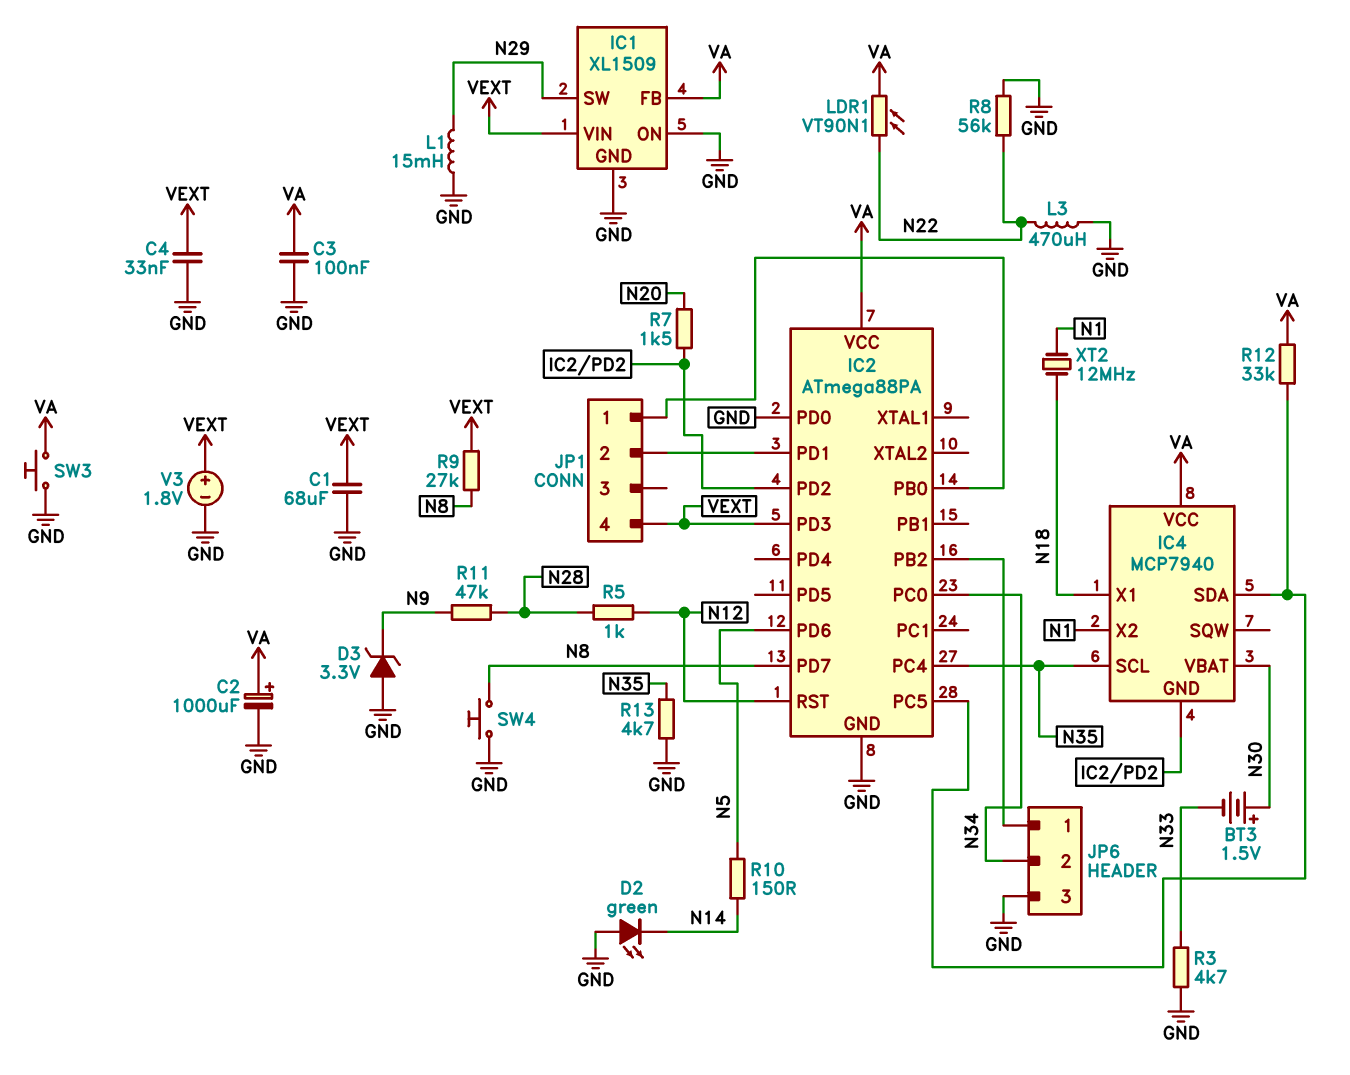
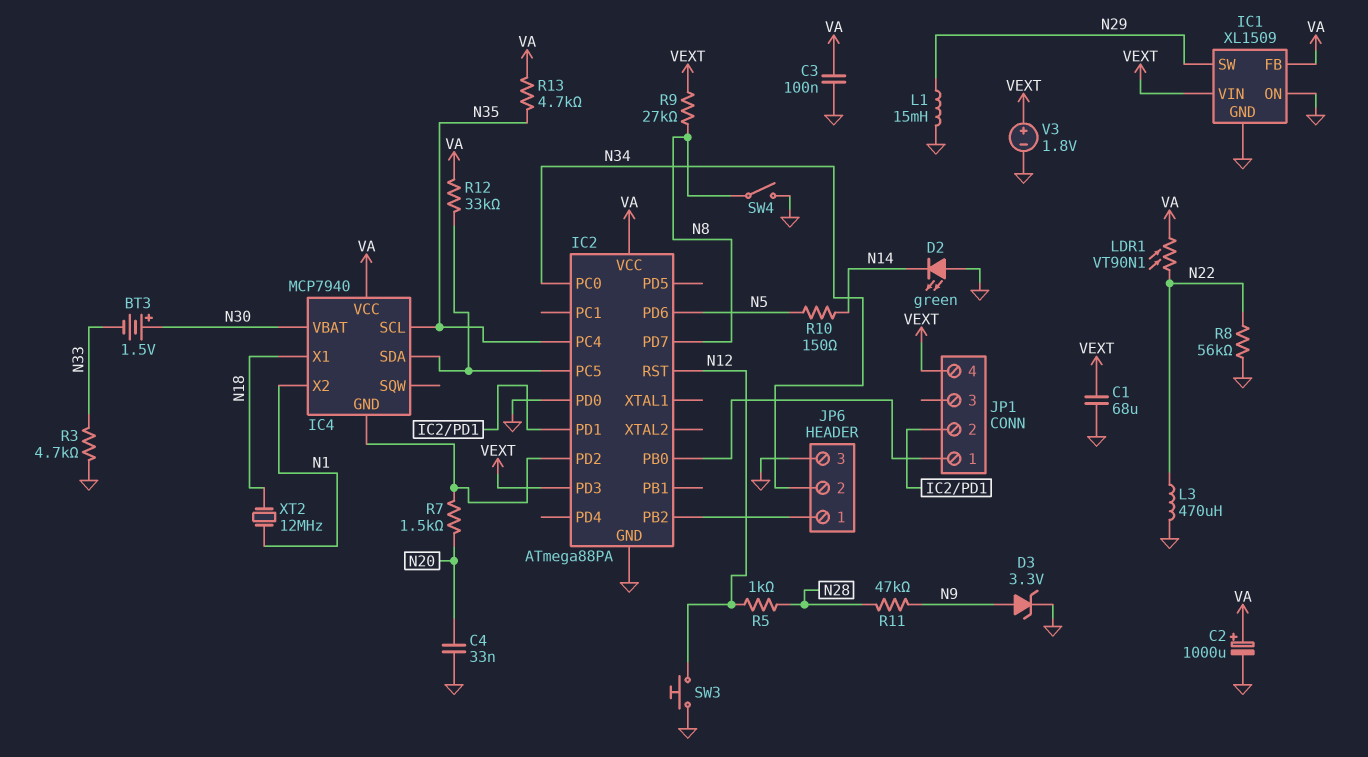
C4: 33nF (GND, VEXT) -> 33nF (GND, N20)
D3: zener 3.3V (A GND, K N9) -> zener 3.3V (A N9, K GND)
R13: 4.7k (GND, N35) -> 4.7k (N35, VA)
SW3: button (GND, VA) -> button (GND, N12)
SW4: button (GND, N8) -> switch (GND, N8)

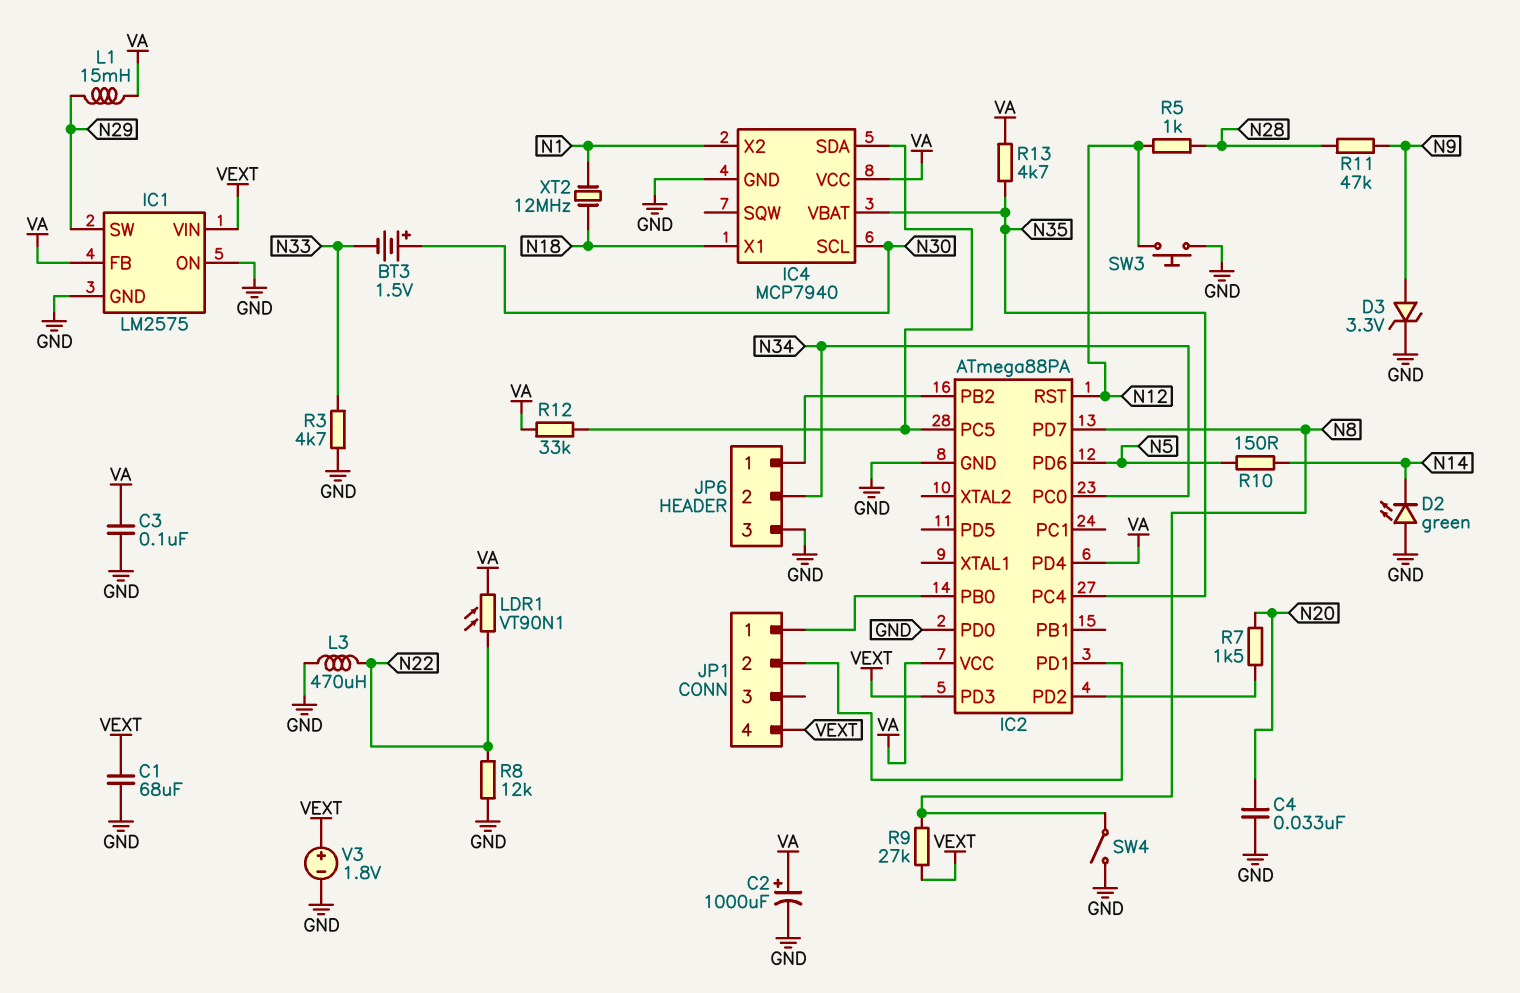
IC1: XL1509 -> LM2575
IC2 pin PD4: none -> VA
IC4 pin GND: IC2/PD2 -> GND
IC4 pin SCL: N35 -> N30
IC4 pin VBAT: N30 -> N35
L1: 15mH (GND, N29) -> 15mH (N29, VA)
R8: 56k (GND, N22) -> 12k (GND, N22)

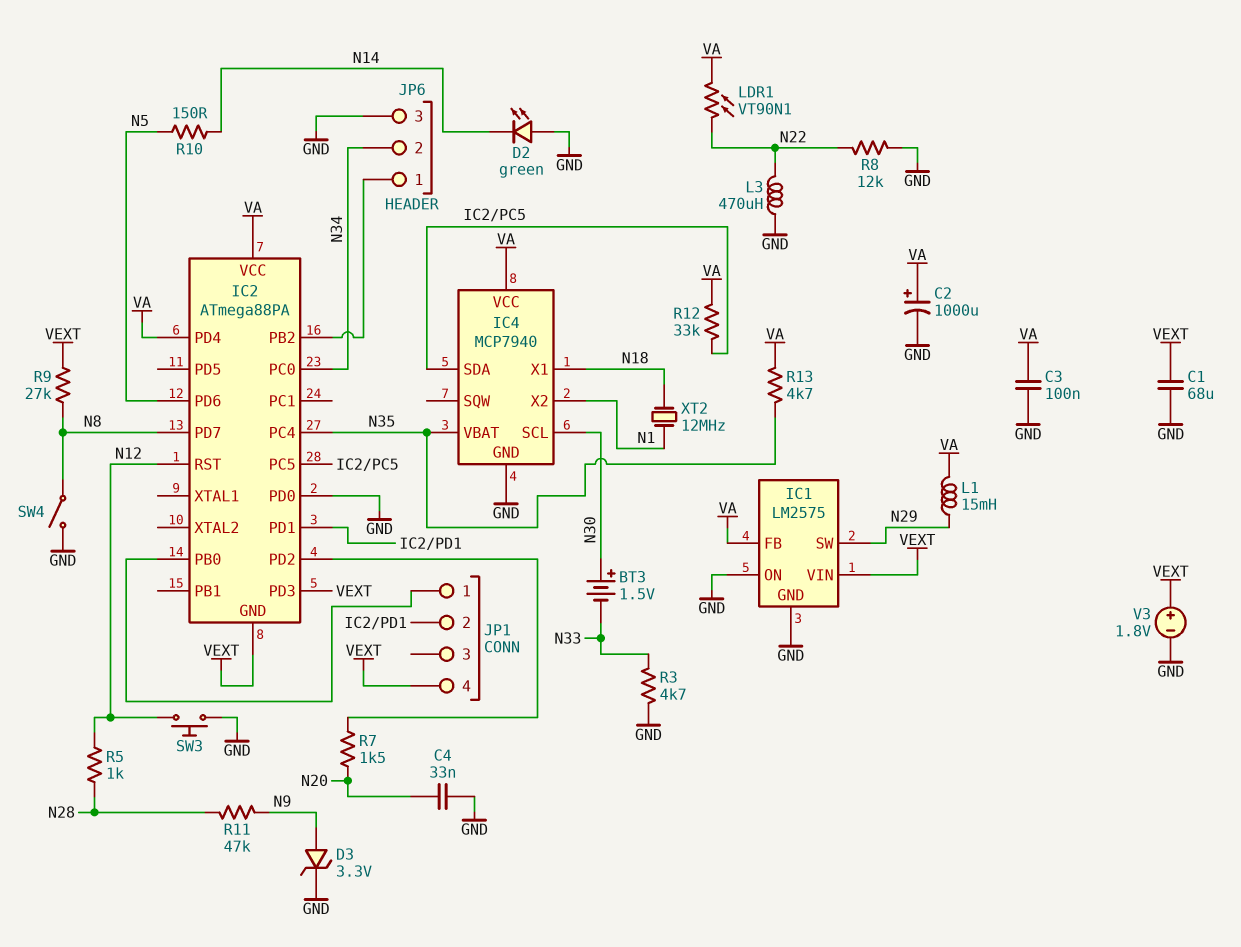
IC2 pin GND: GND -> VEXT

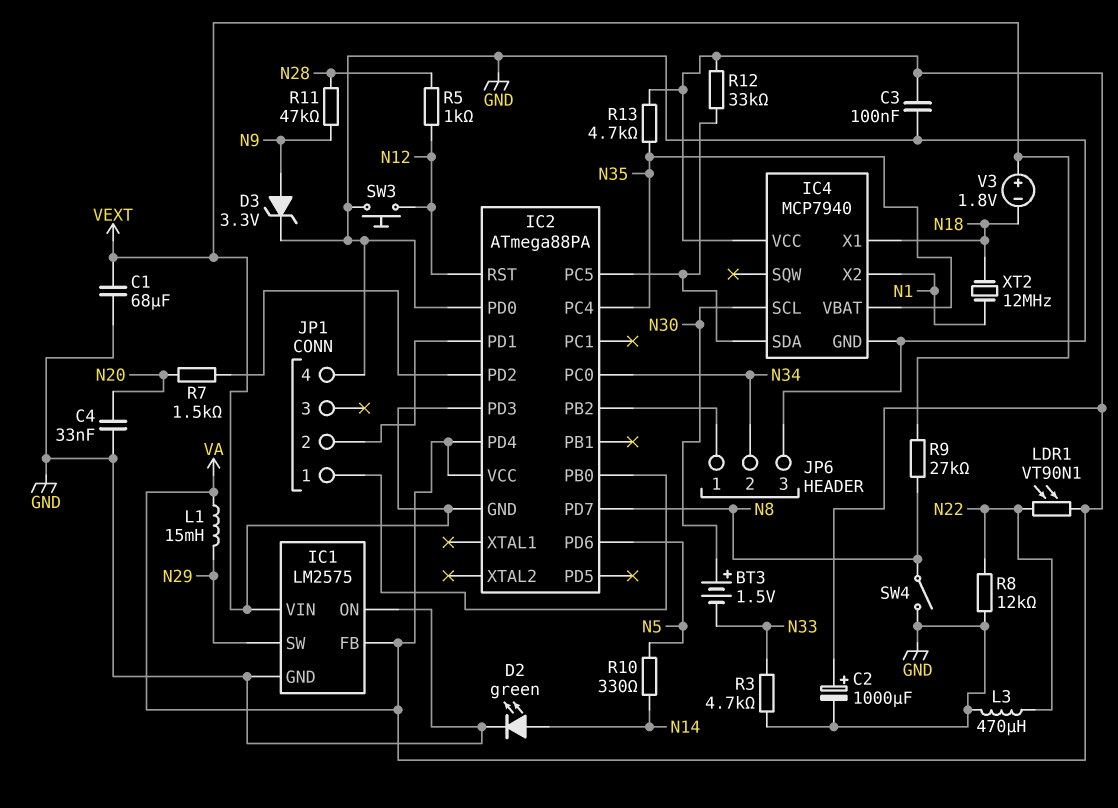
D2: LED green (A GND, K N14) -> LED green (A N14, K GND)
JP1 pin 4: VEXT -> GND
R10: 150 (N5, N14) -> 330 (N5, N14)
V3: 1.8V (plus VEXT, minus GND) -> 1.8V (plus VEXT, minus N18)

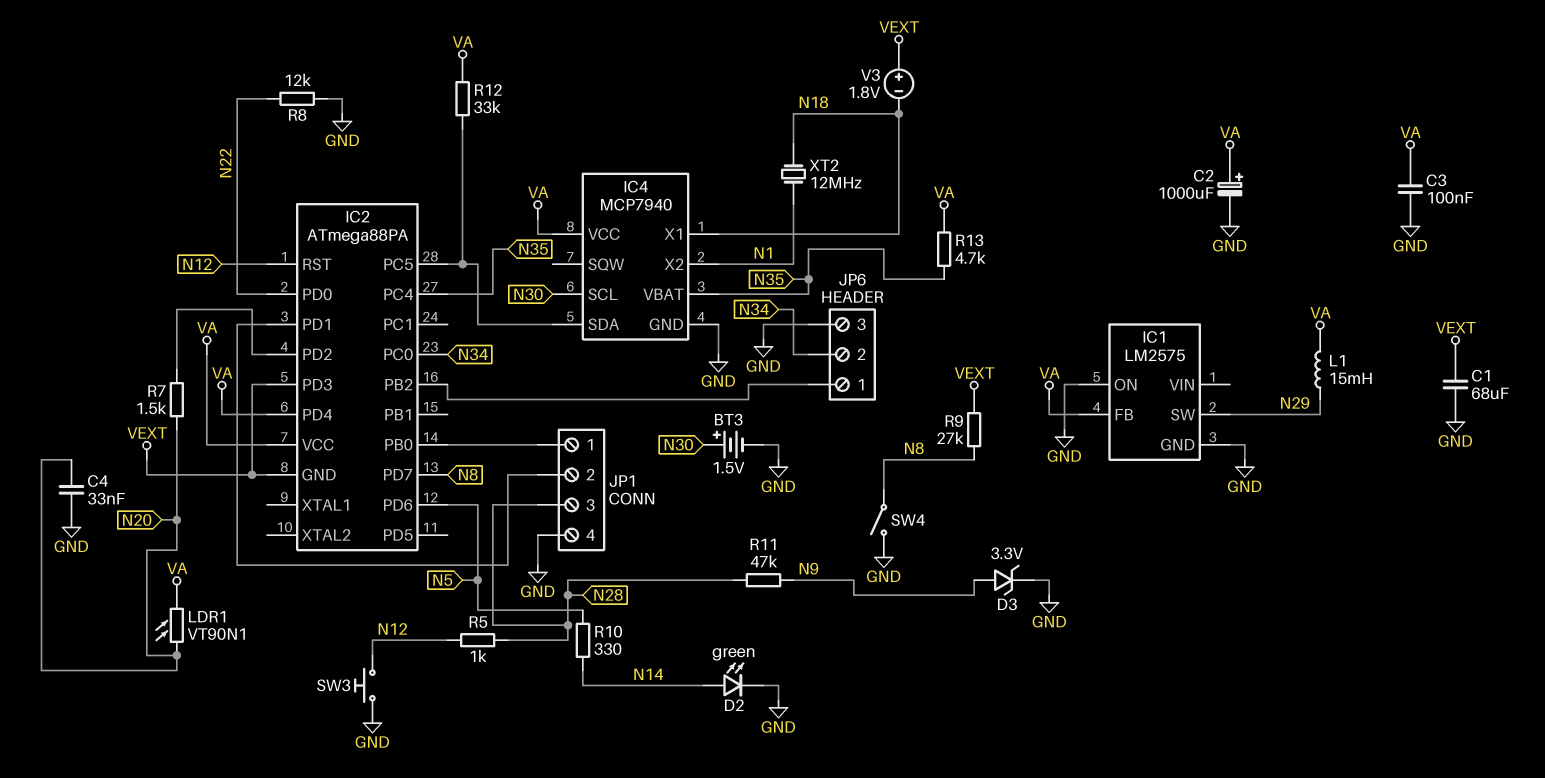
BT3: 1.5V (plus N30, minus N33) -> 1.5V (plus N30, minus GND)
IC1 pin VIN: VEXT -> none
IC2 pin PD0: GND -> N22
JP1 pin 3: none -> N28
L3: 470uH (GND, N22) -> none
LDR1: VT90N1 (N22, VA) -> VT90N1 (N20, VA)
R3: 4.7k (GND, N33) -> none

